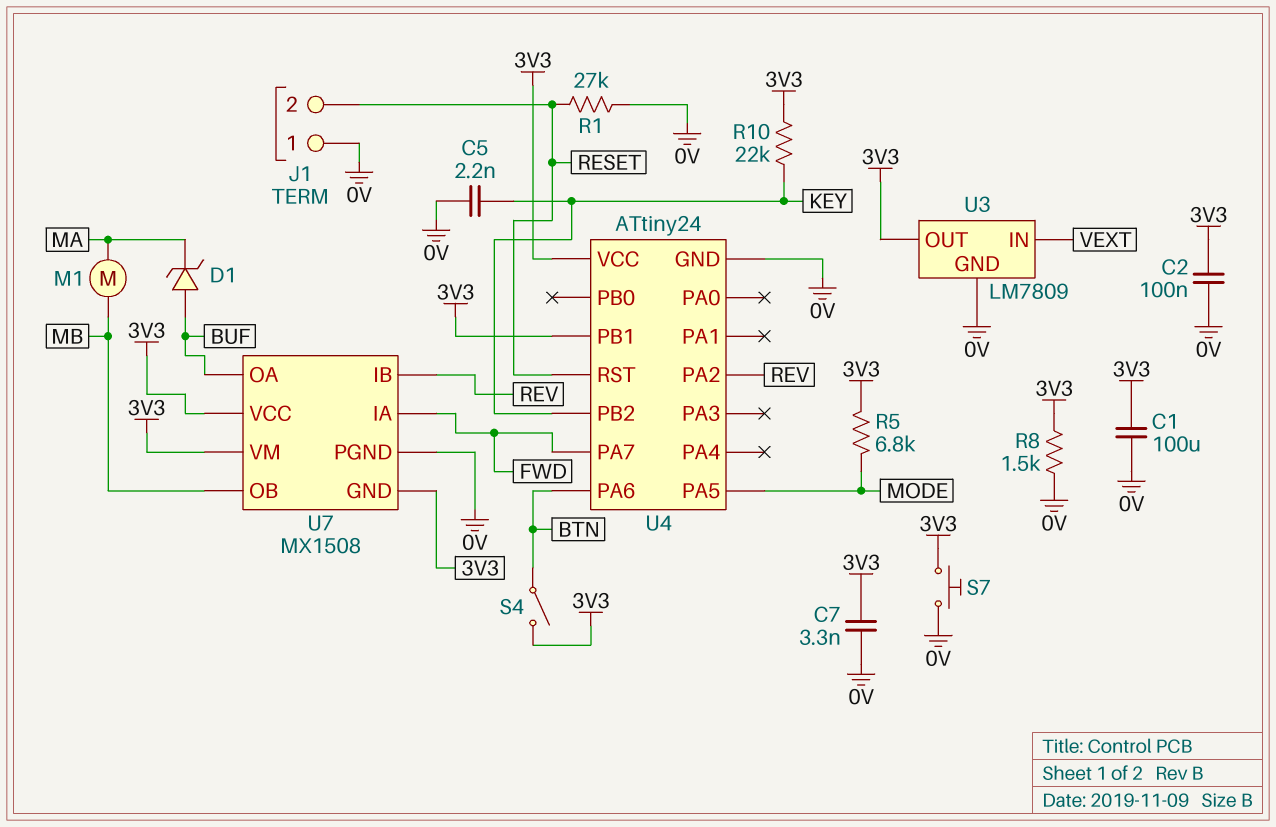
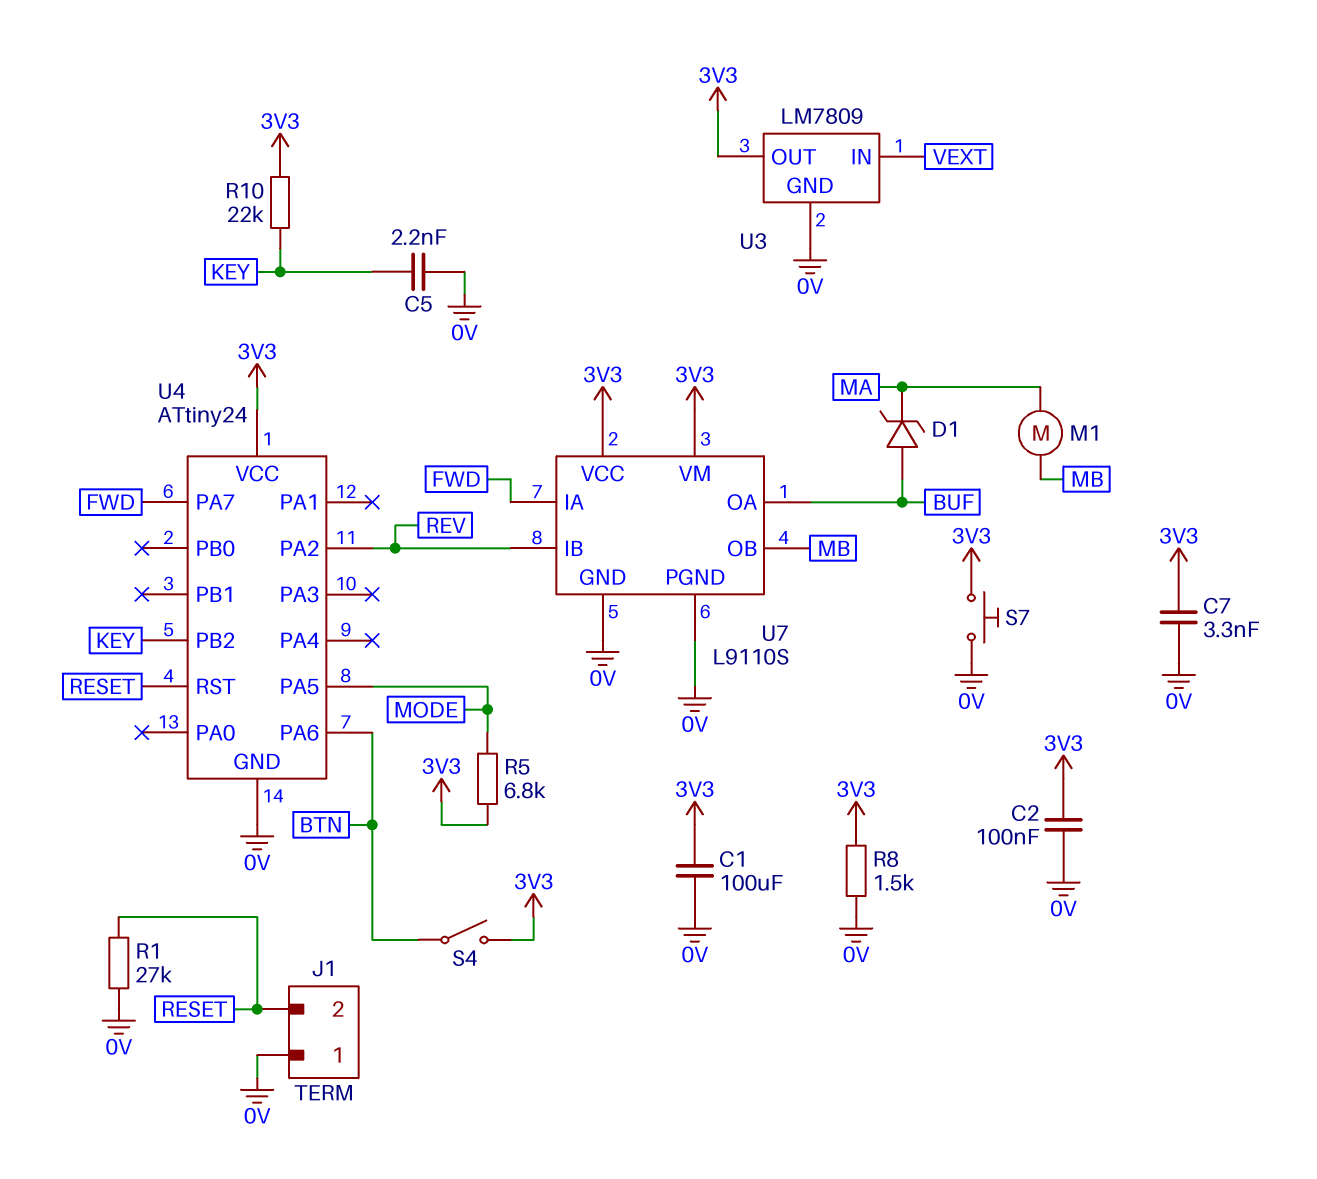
U4 pin PB1: 3V3 -> none
U7: MX1508 -> L9110S
U7 pin GND: 3V3 -> 0V

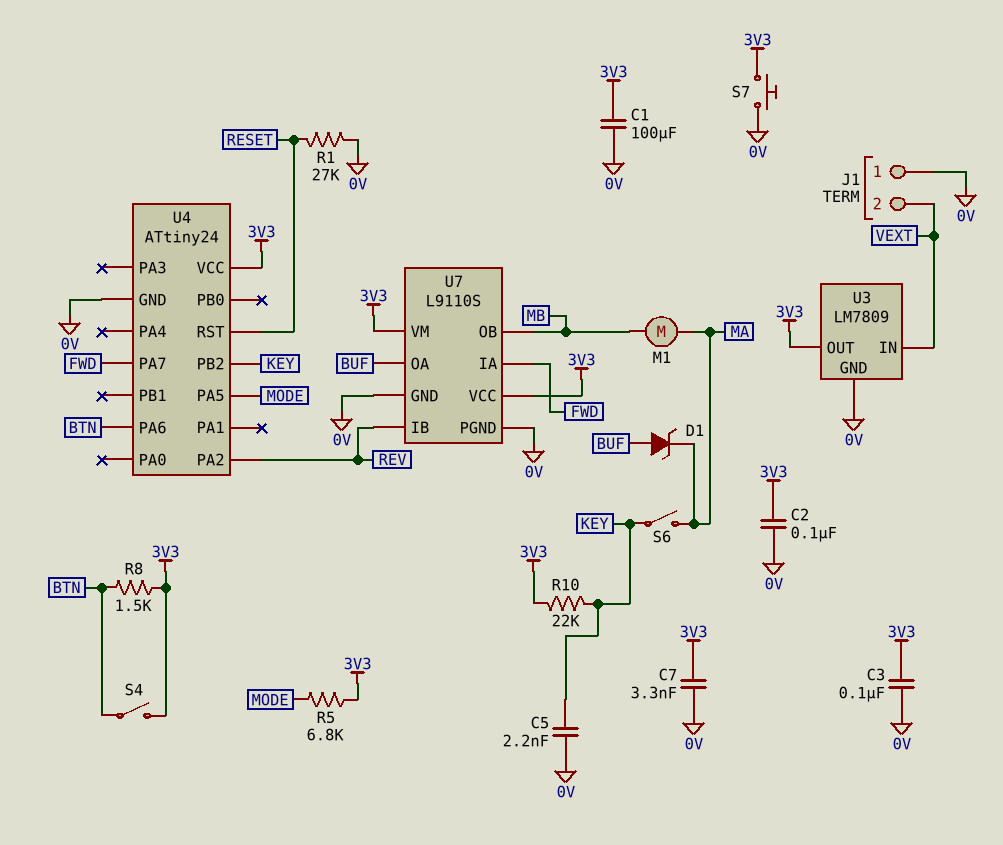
C3: none -> 100nF (0V, 3V3)
J1 pin 2: RESET -> VEXT
R8: 1.5k (0V, 3V3) -> 1.5k (3V3, BTN)
S6: none -> switch (KEY, MA)

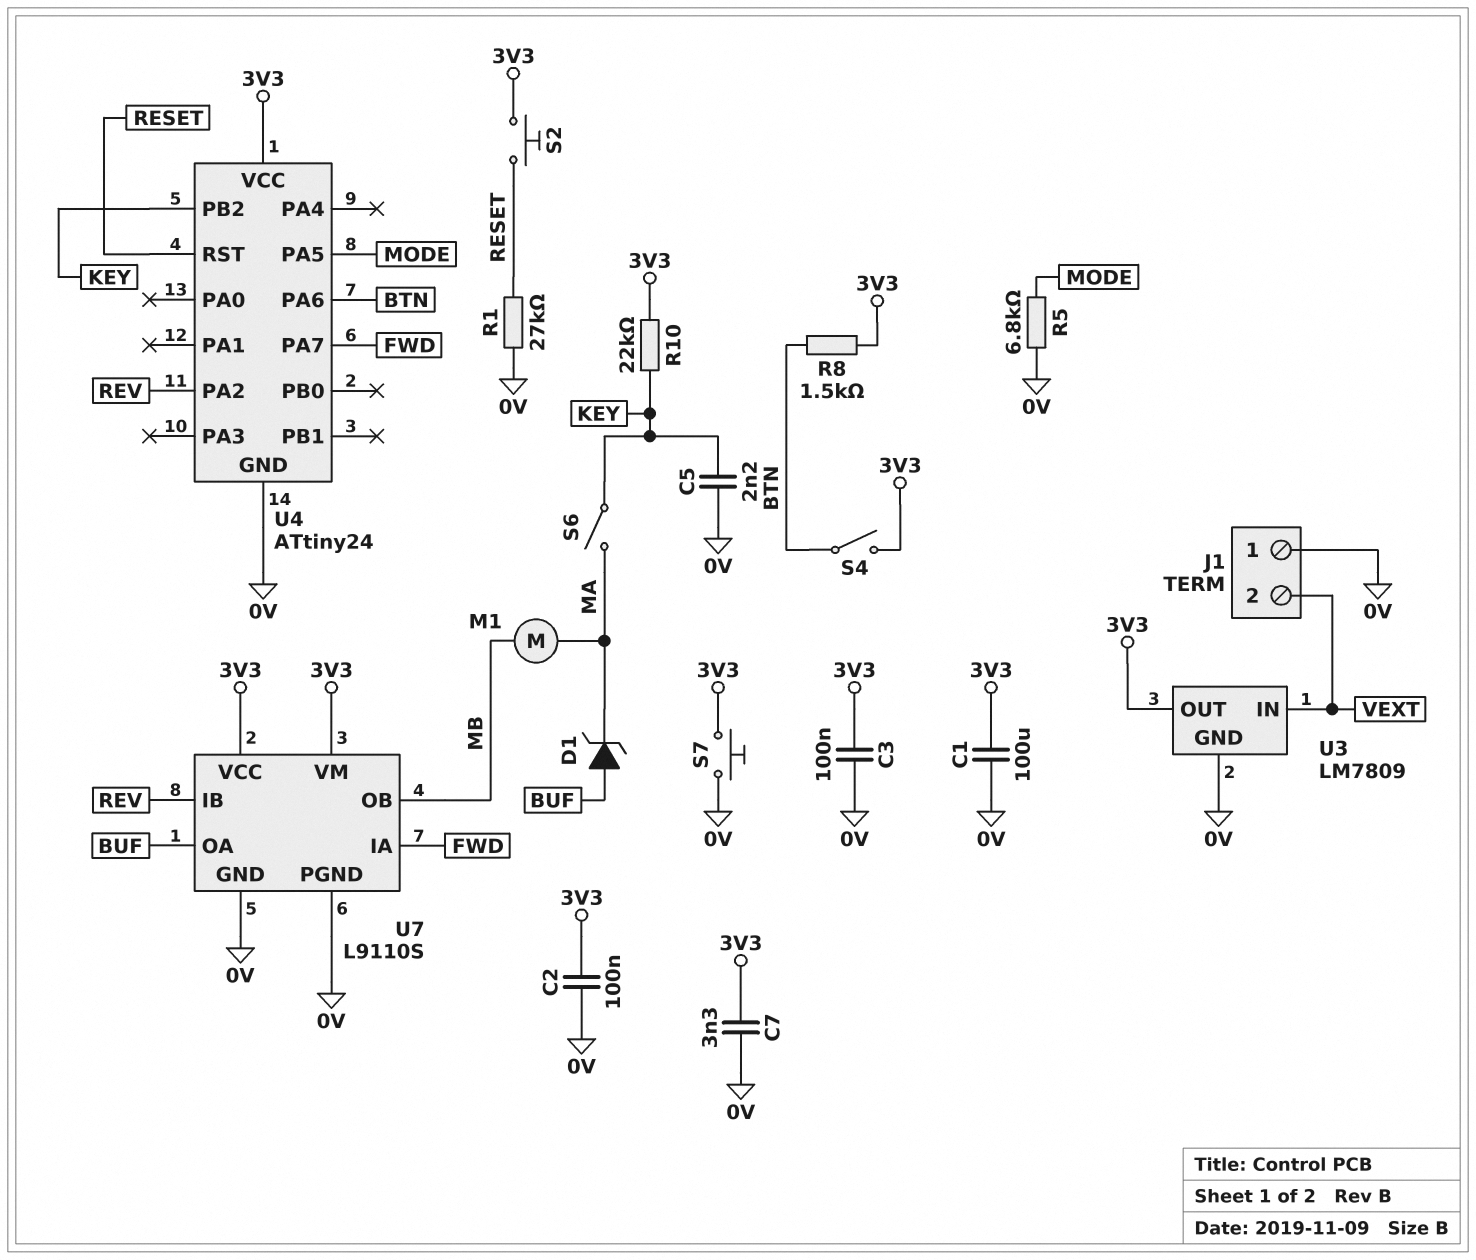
R5: 6.8k (3V3, MODE) -> 6.8k (0V, MODE)
S2: none -> button (3V3, RESET)

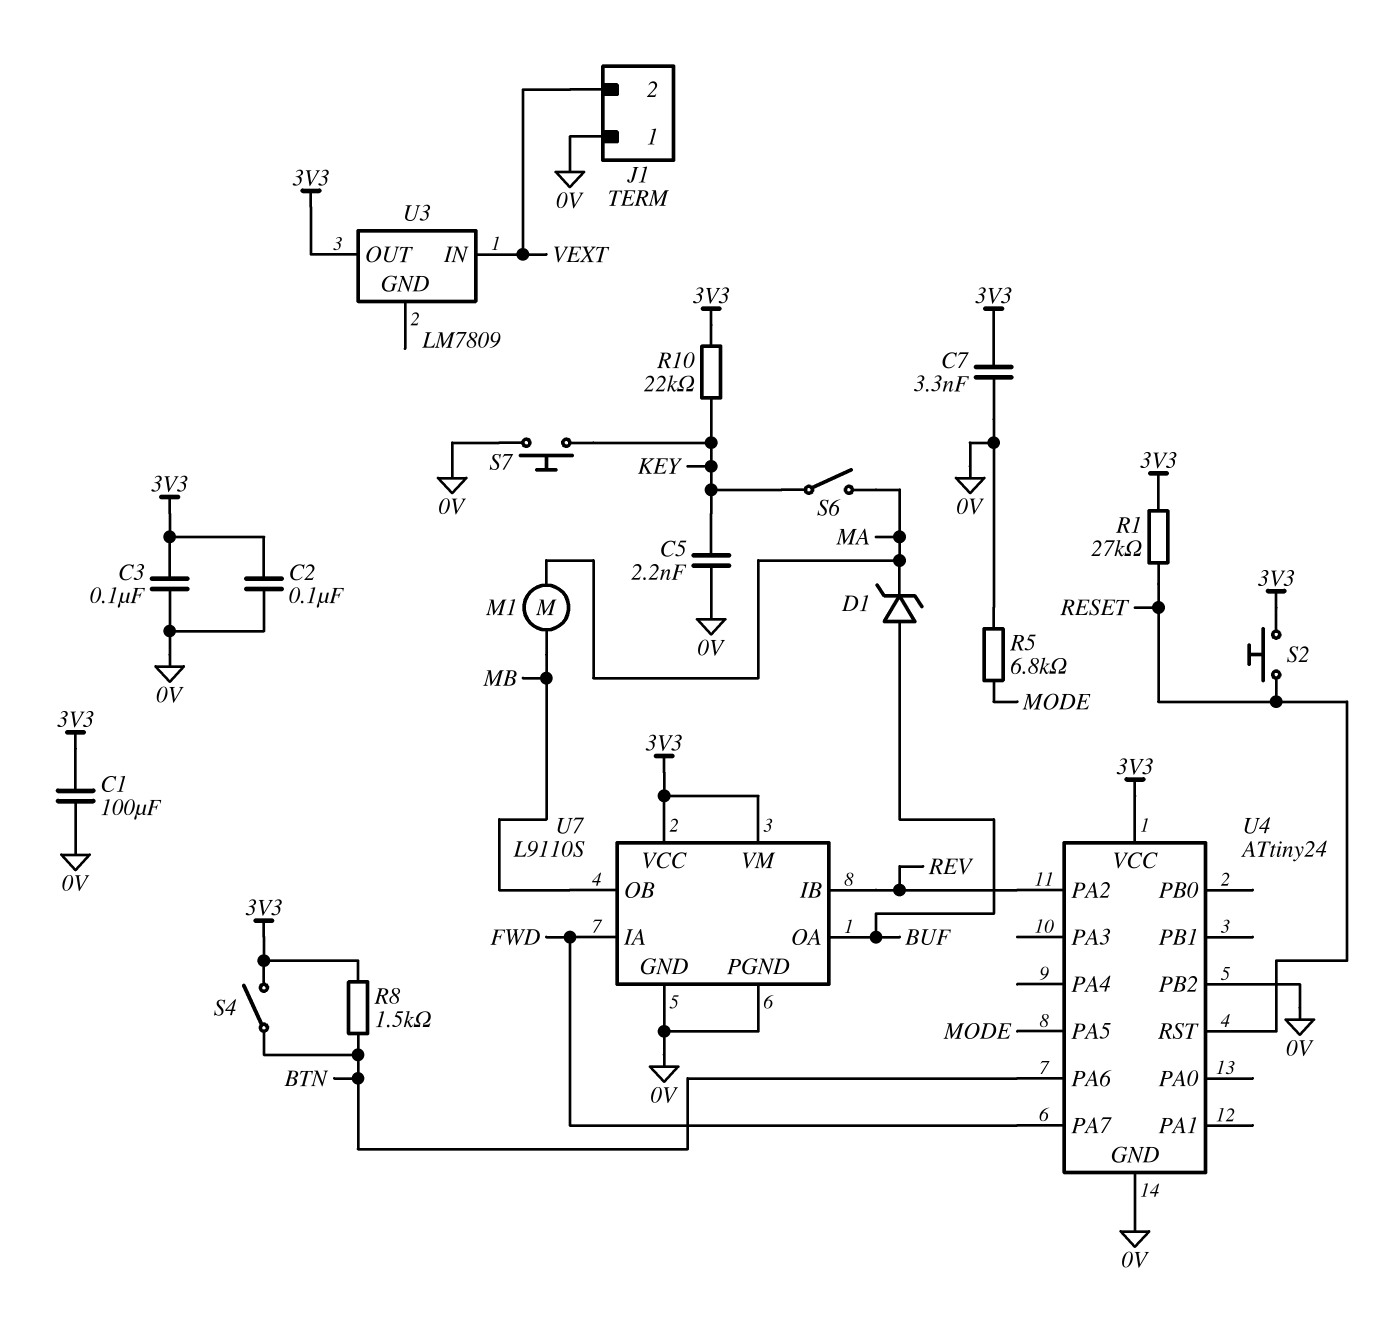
R1: 27k (0V, RESET) -> 27k (3V3, RESET)
S7: button (0V, 3V3) -> button (0V, KEY)
U3 pin GND: 0V -> none
U4 pin PB2: KEY -> 0V

